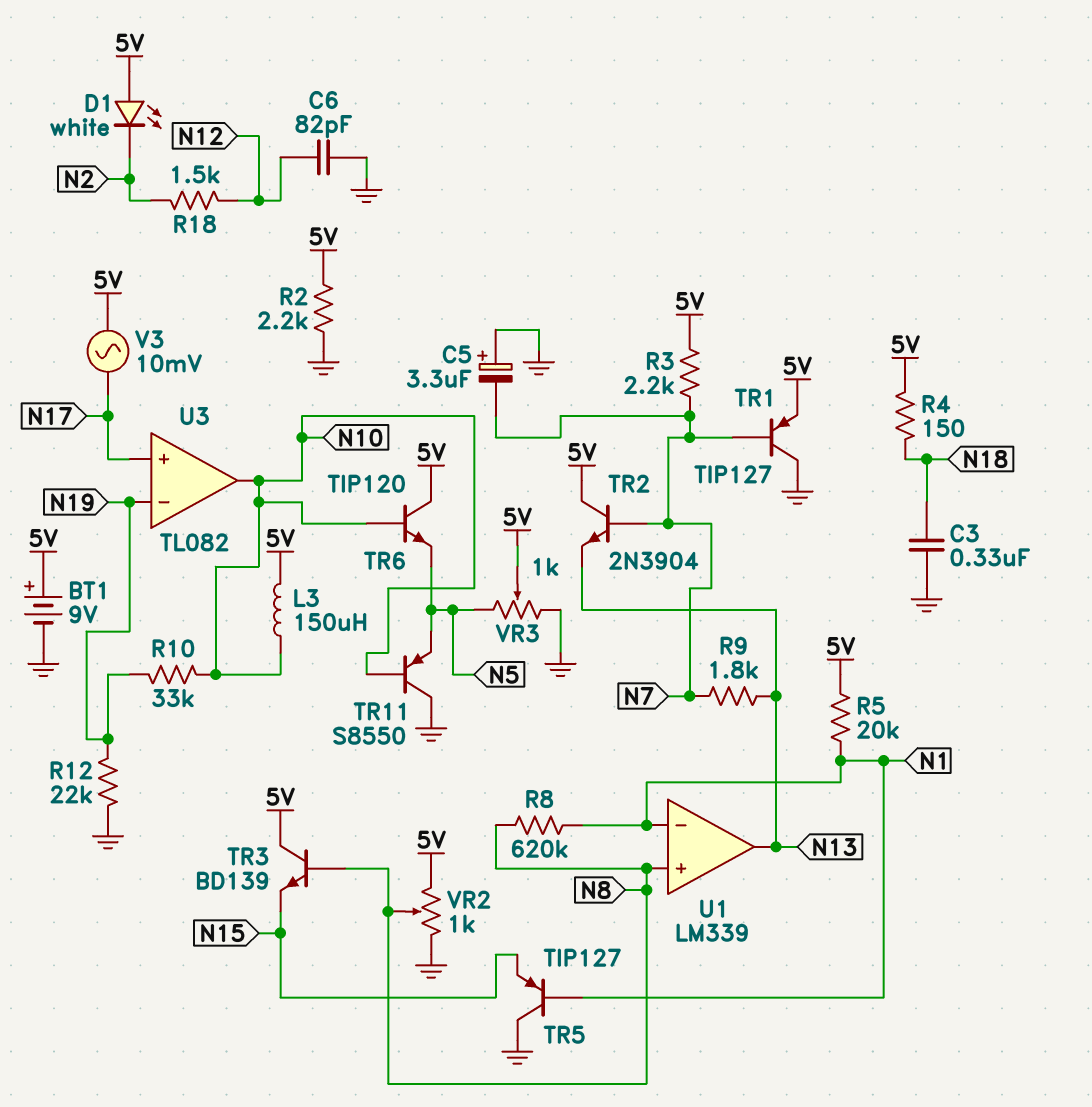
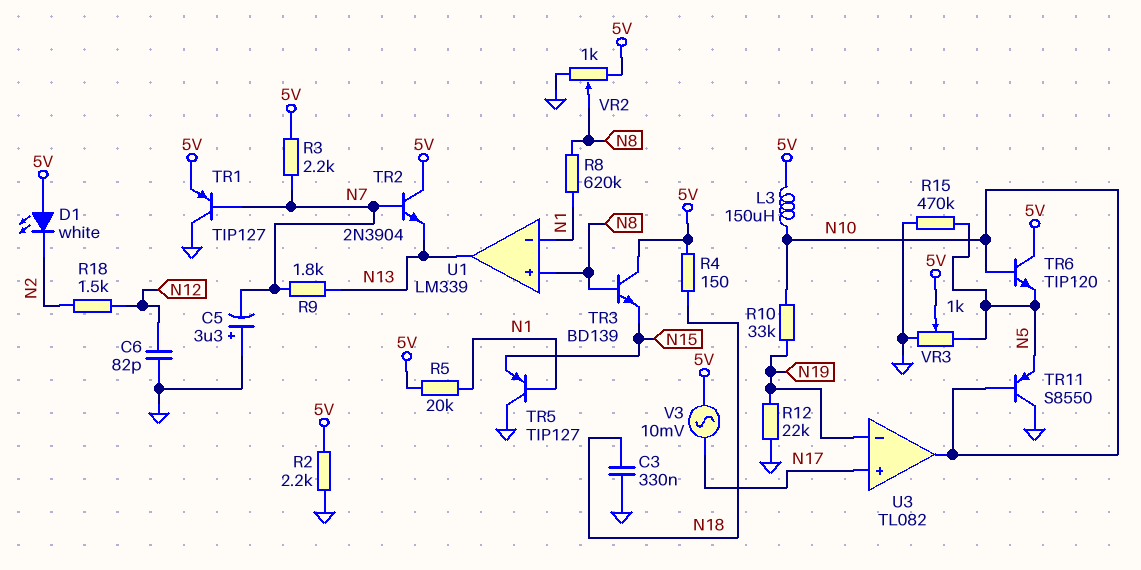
BT1: 9V (plus 5V, minus GND) -> none
R15: none -> 470k (GND, N5)

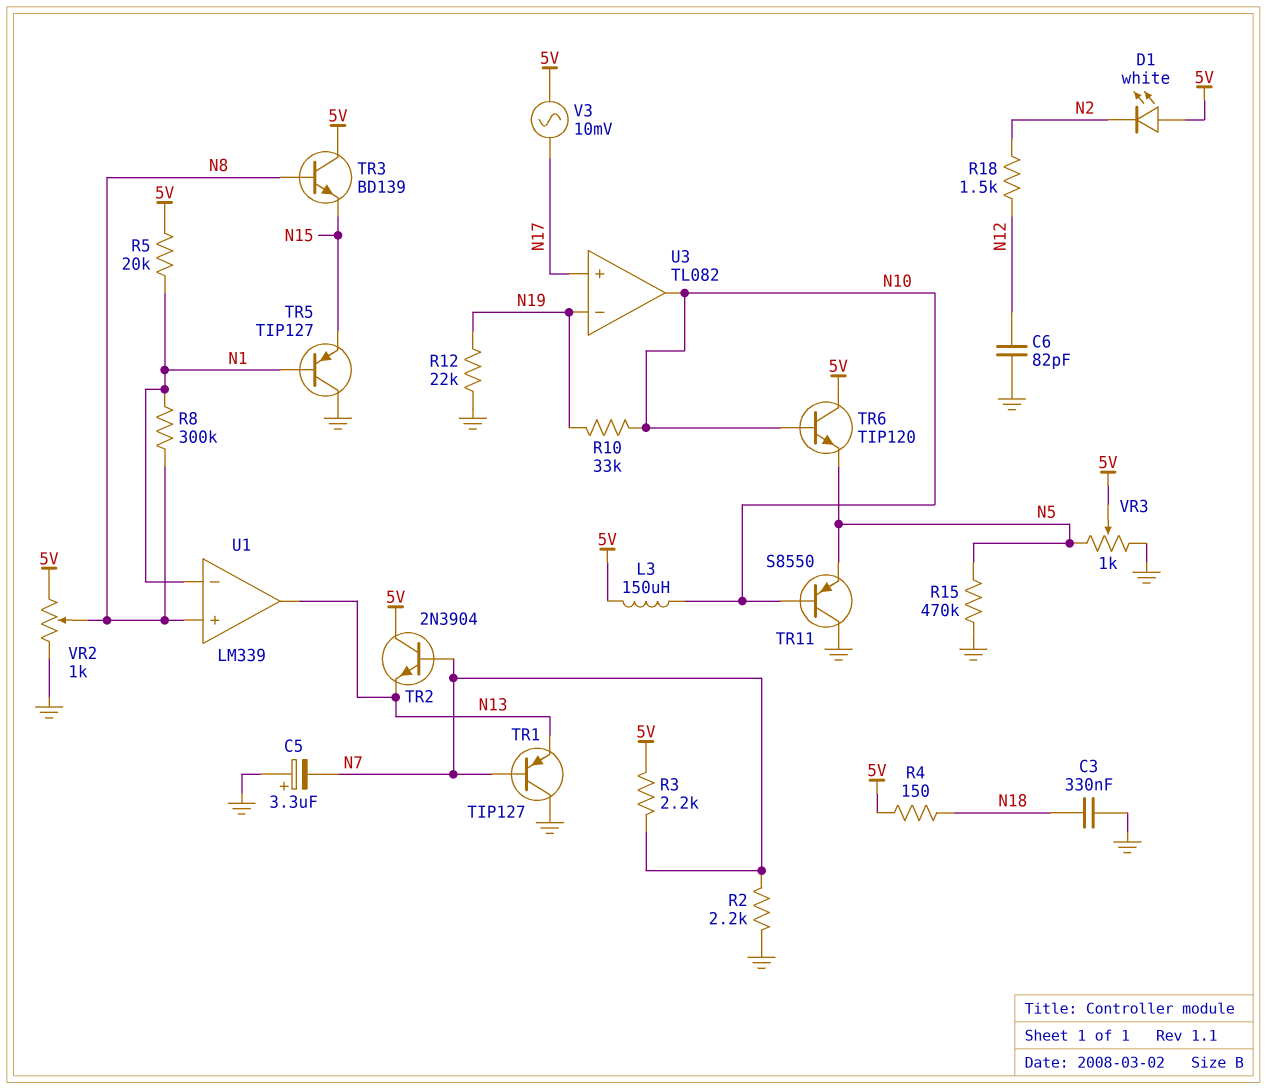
R2: 2.2k (5V, GND) -> 2.2k (GND, N7)
R8: 620k (N1, N8) -> 300k (N1, N8)
R9: 1.8k (N7, N13) -> none
TR1: PNP TIP127 (B N7, C GND, E 5V) -> PNP TIP127 (B N7, C GND, E N13)

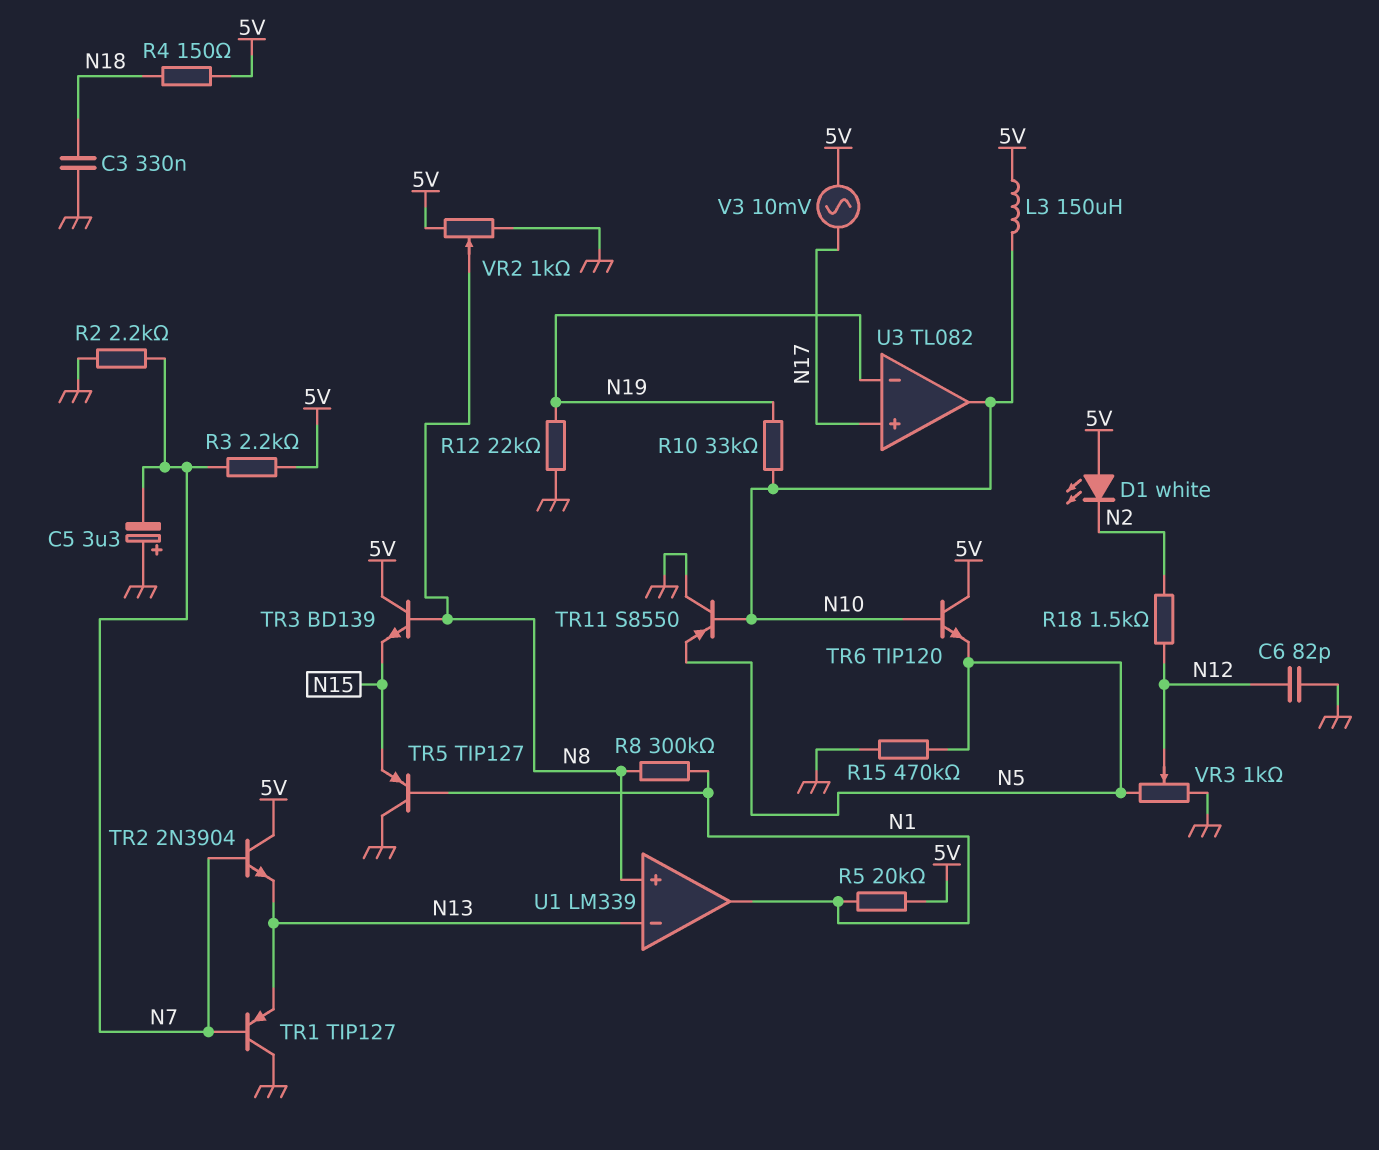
U1 pin in-: N1 -> N13
U1 pin out: N13 -> N1
VR3: 1k (GND, N5, wiper 5V) -> 1k (GND, N5, wiper N12)

